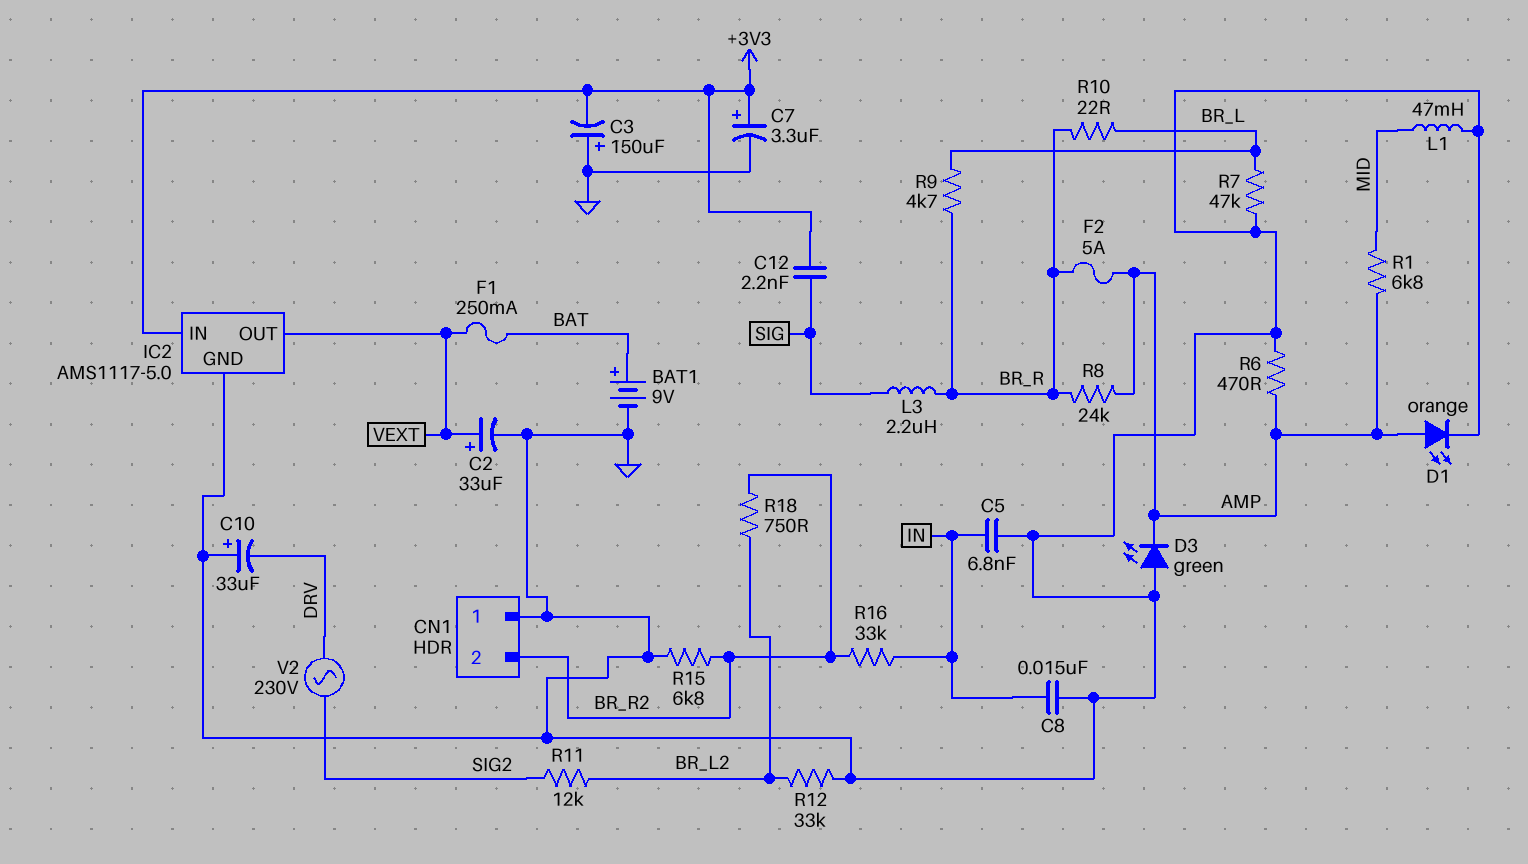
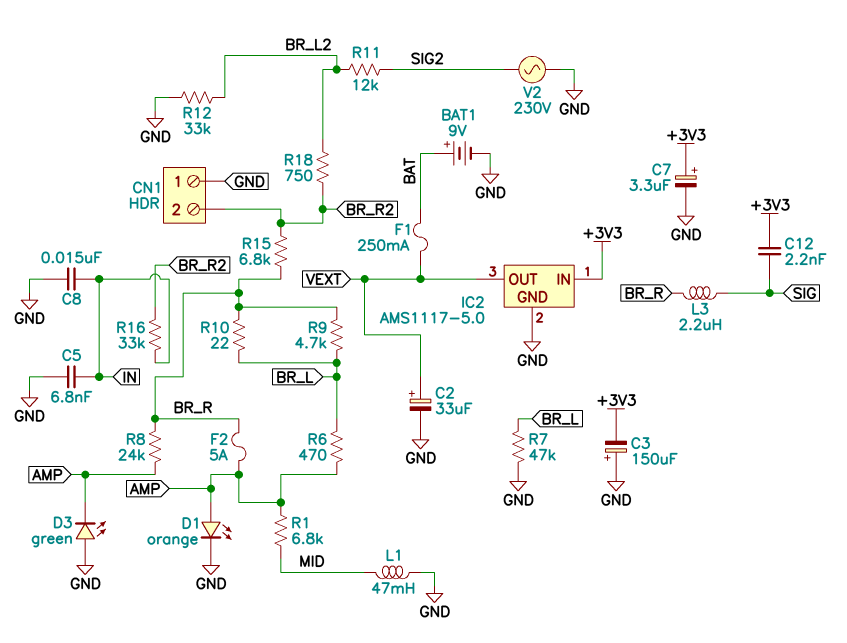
C10: 33uF (plus GND, minus DRV) -> none
R6: 470 (AMP, GND) -> 470 (AMP, BR_L)
R15: 6.8k (BR_R2, GND) -> 6.8k (BR_R, BR_R2)
V2: AC 230V (DRV, SIG2) -> AC 230V (GND, SIG2)

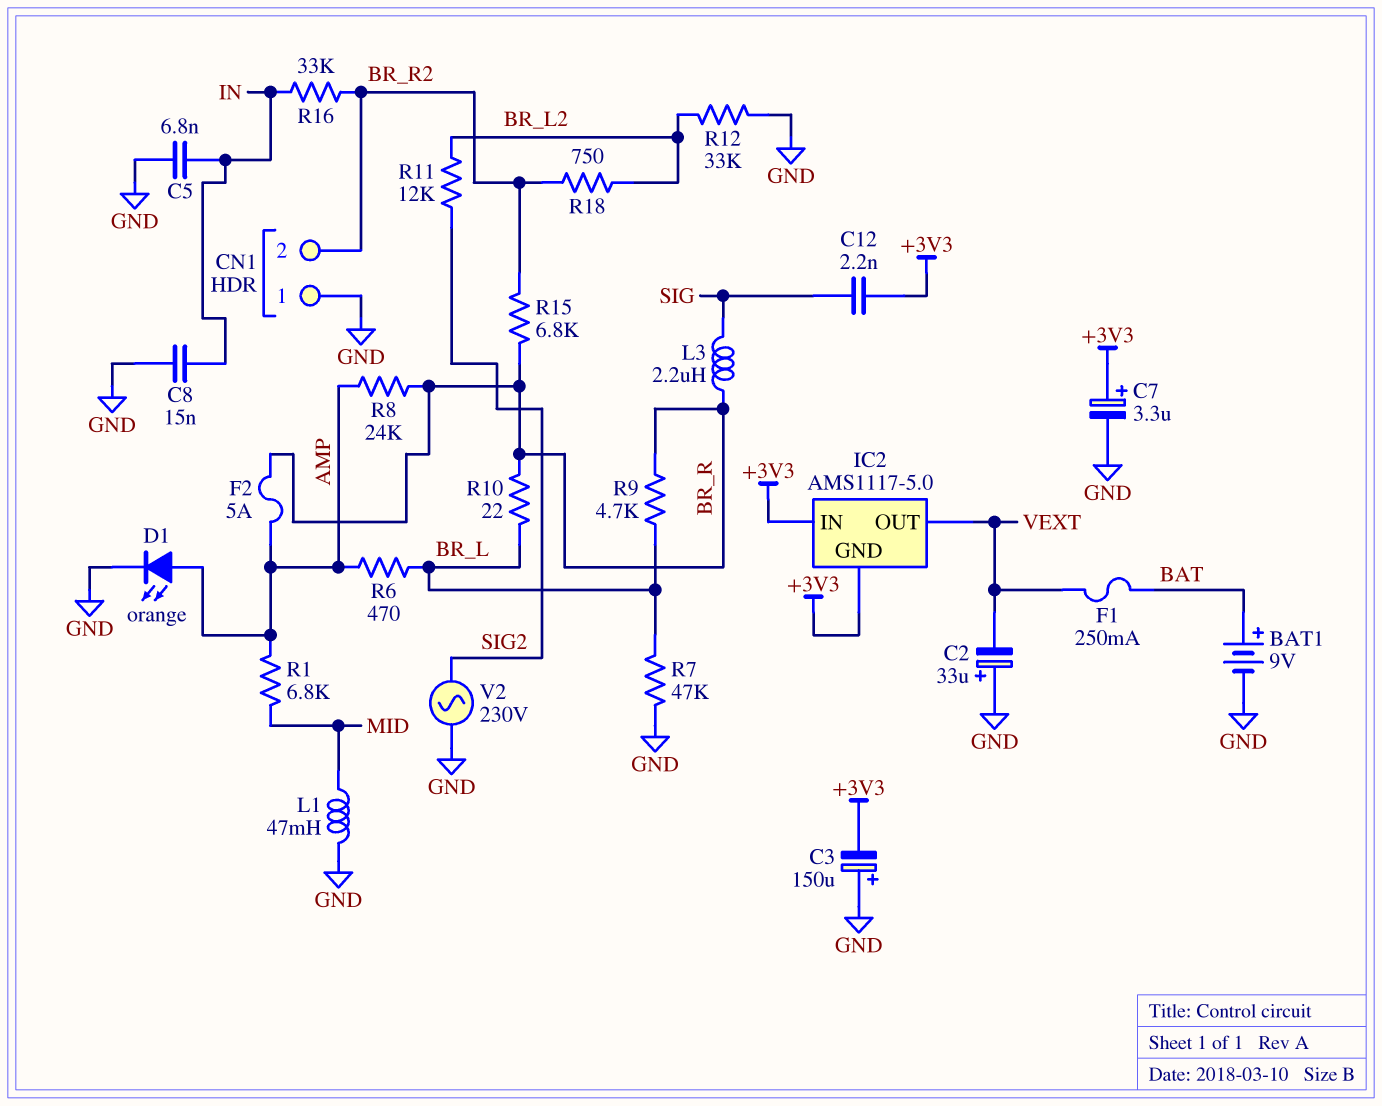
C2: 33uF (plus VEXT, minus GND) -> 33uF (plus GND, minus VEXT)
D3: LED green (A GND, K AMP) -> none
IC2 pin GND: GND -> +3V3

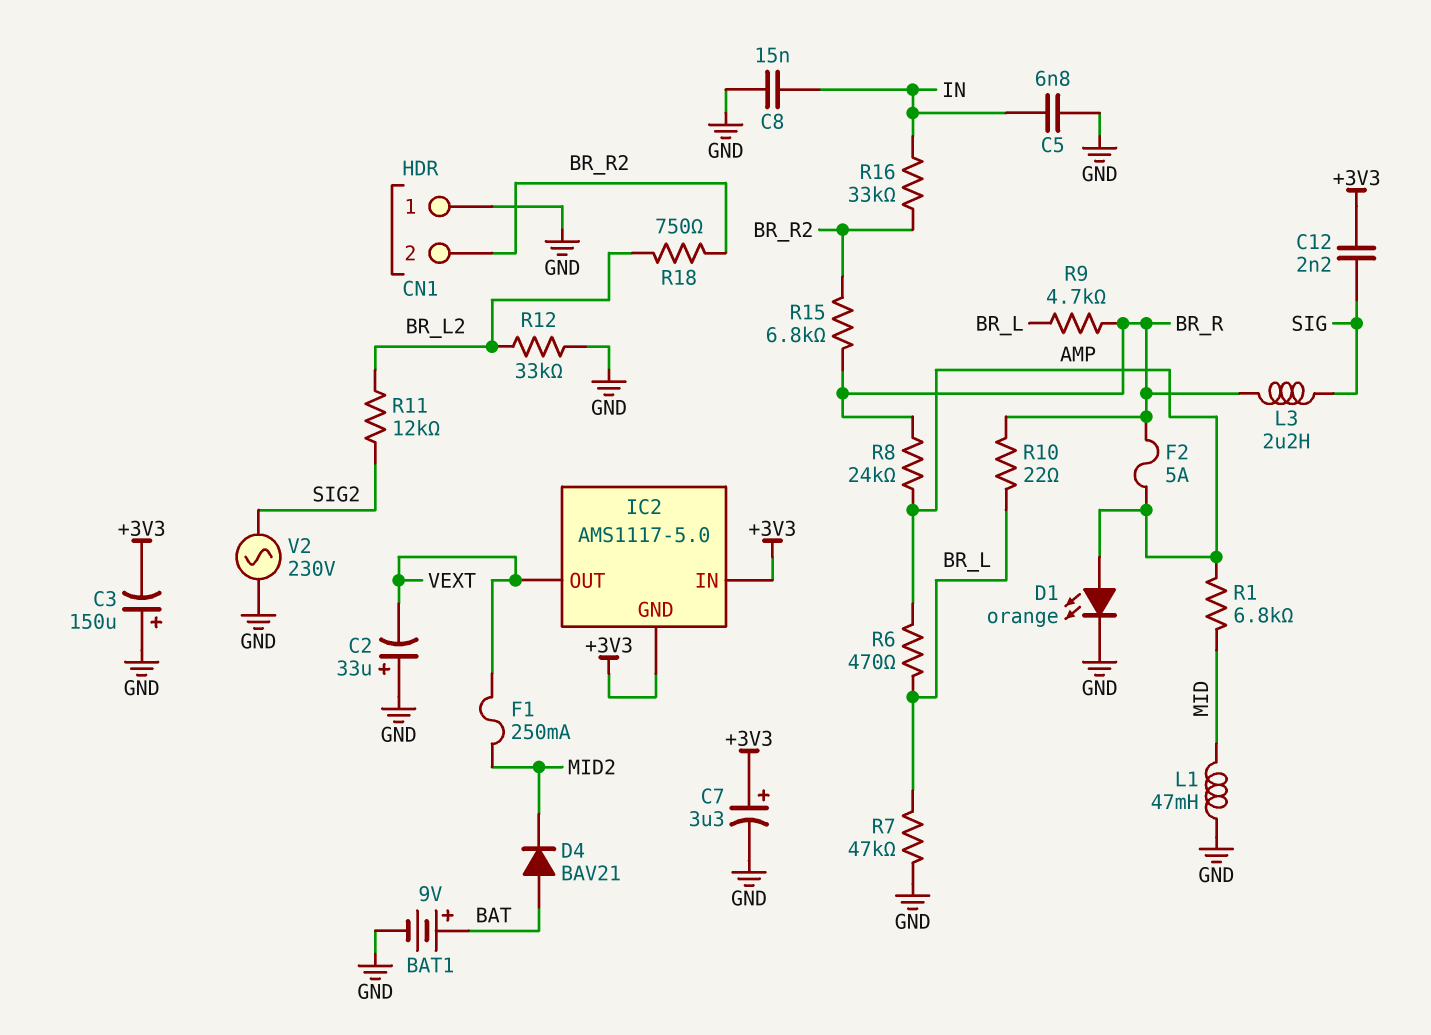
D4: none -> diode BAV21 (A BAT, K MID2)
F1: 250mA (BAT, VEXT) -> 250mA (MID2, VEXT)

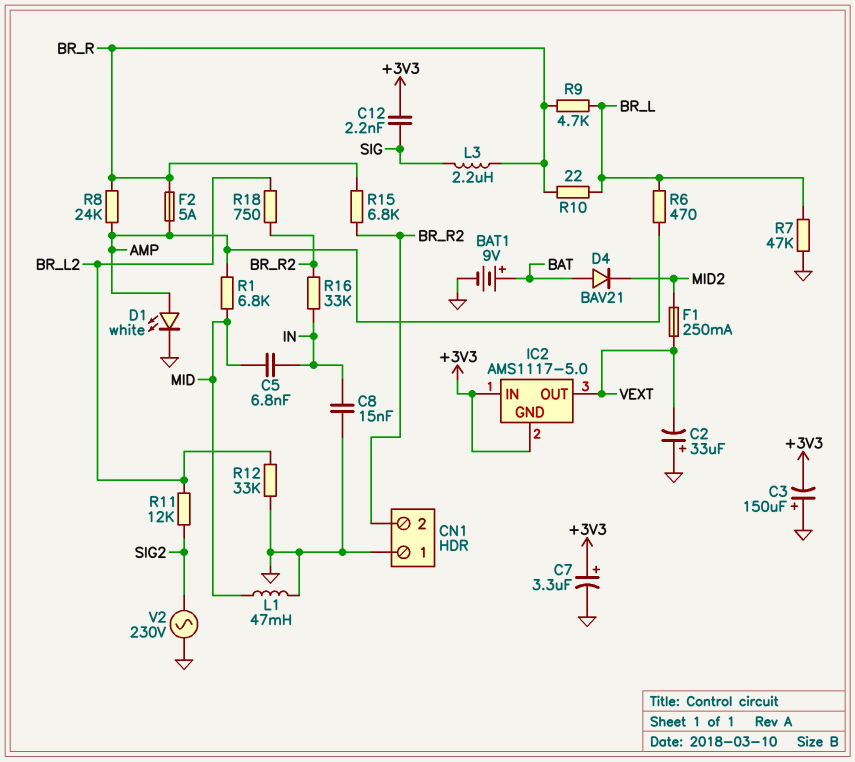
C5: 6.8nF (GND, IN) -> 6.8nF (IN, MID)
D1: LED orange (A AMP, K GND) -> LED white (A AMP, K GND)

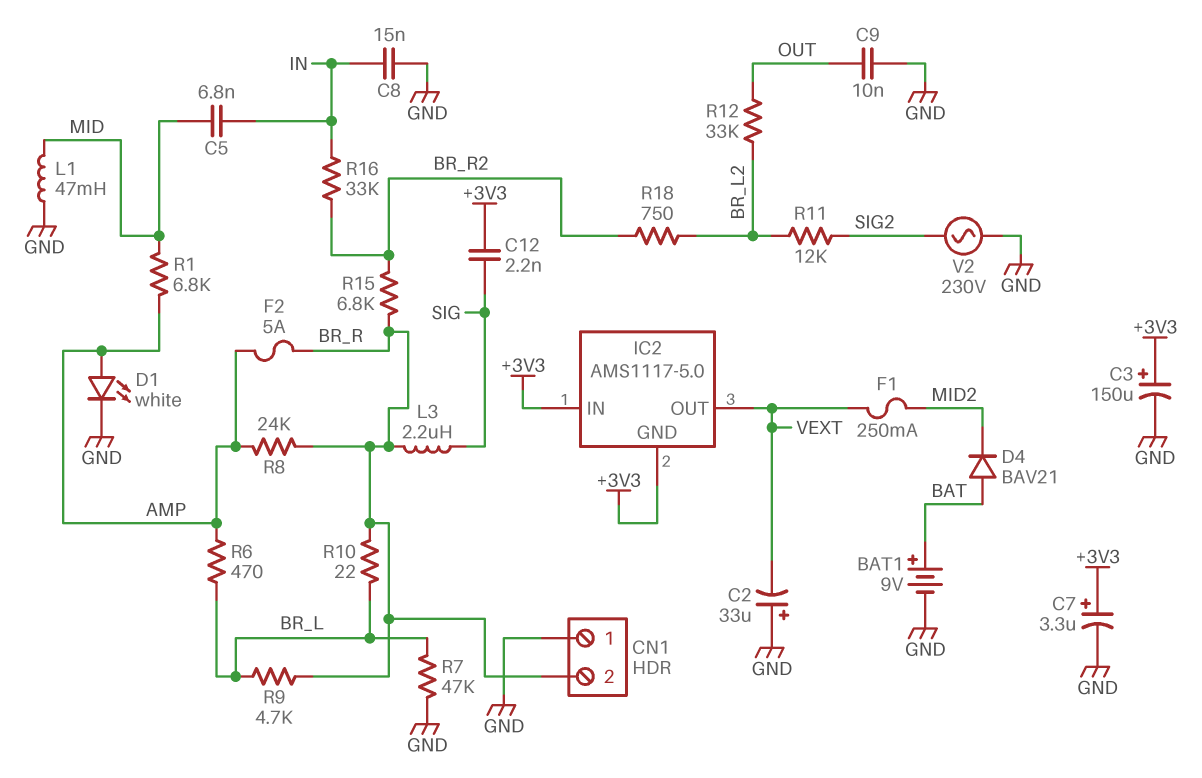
C3: 150uF (plus GND, minus +3V3) -> 150uF (plus +3V3, minus GND)
C9: none -> 10nF (GND, OUT)
CN1 pin 2: BR_R2 -> BR_R
R12: 33k (BR_L2, GND) -> 33k (BR_L2, OUT)

